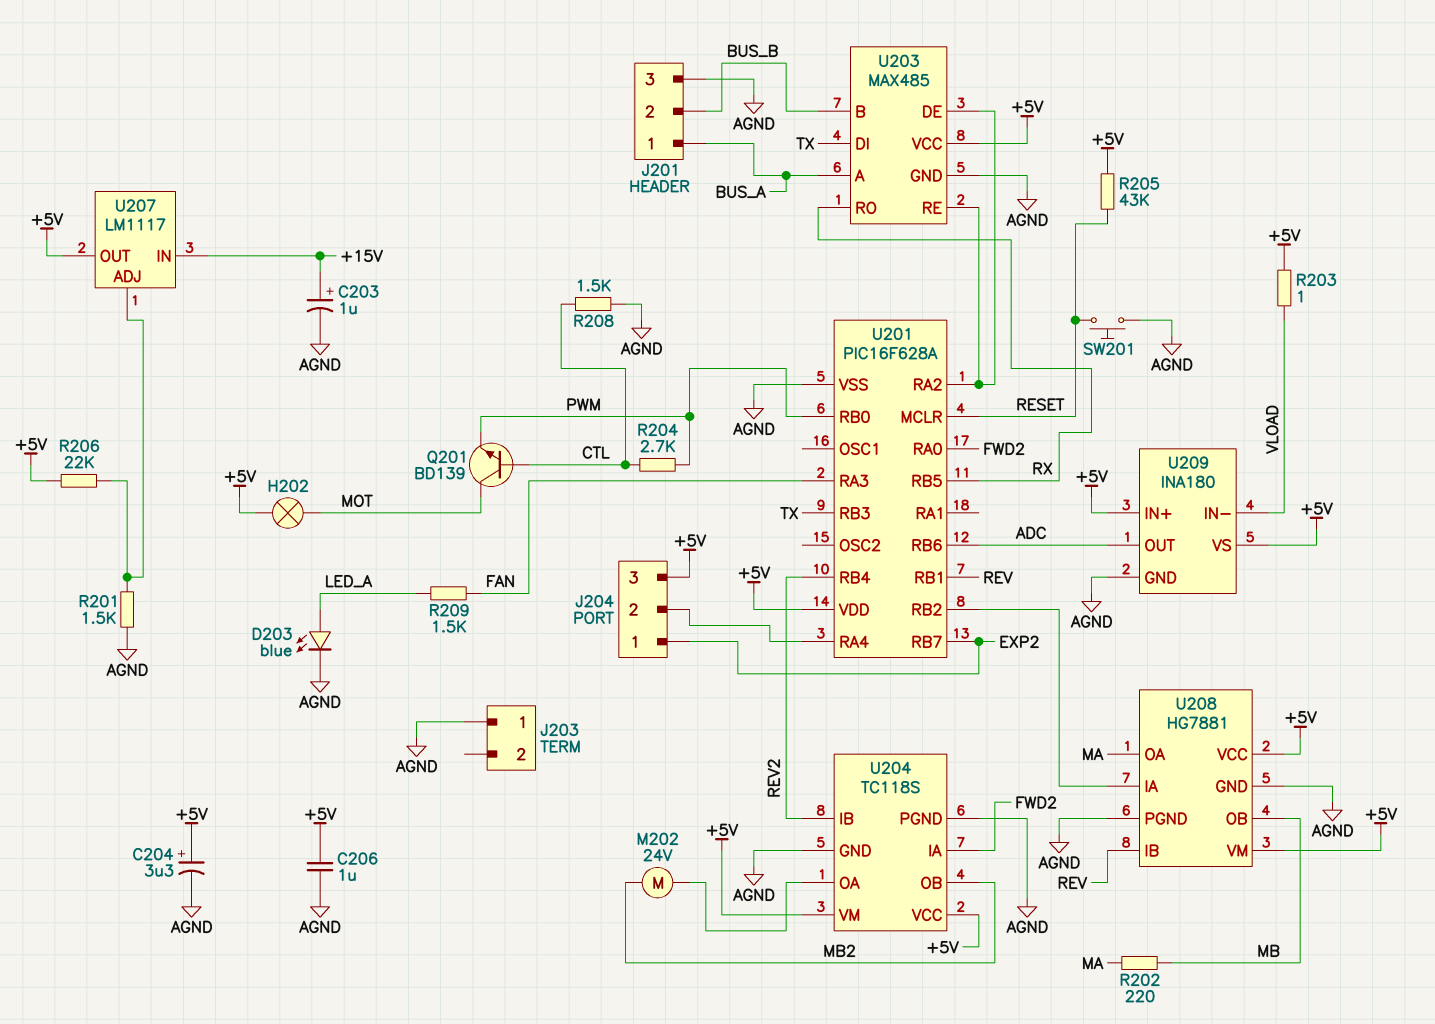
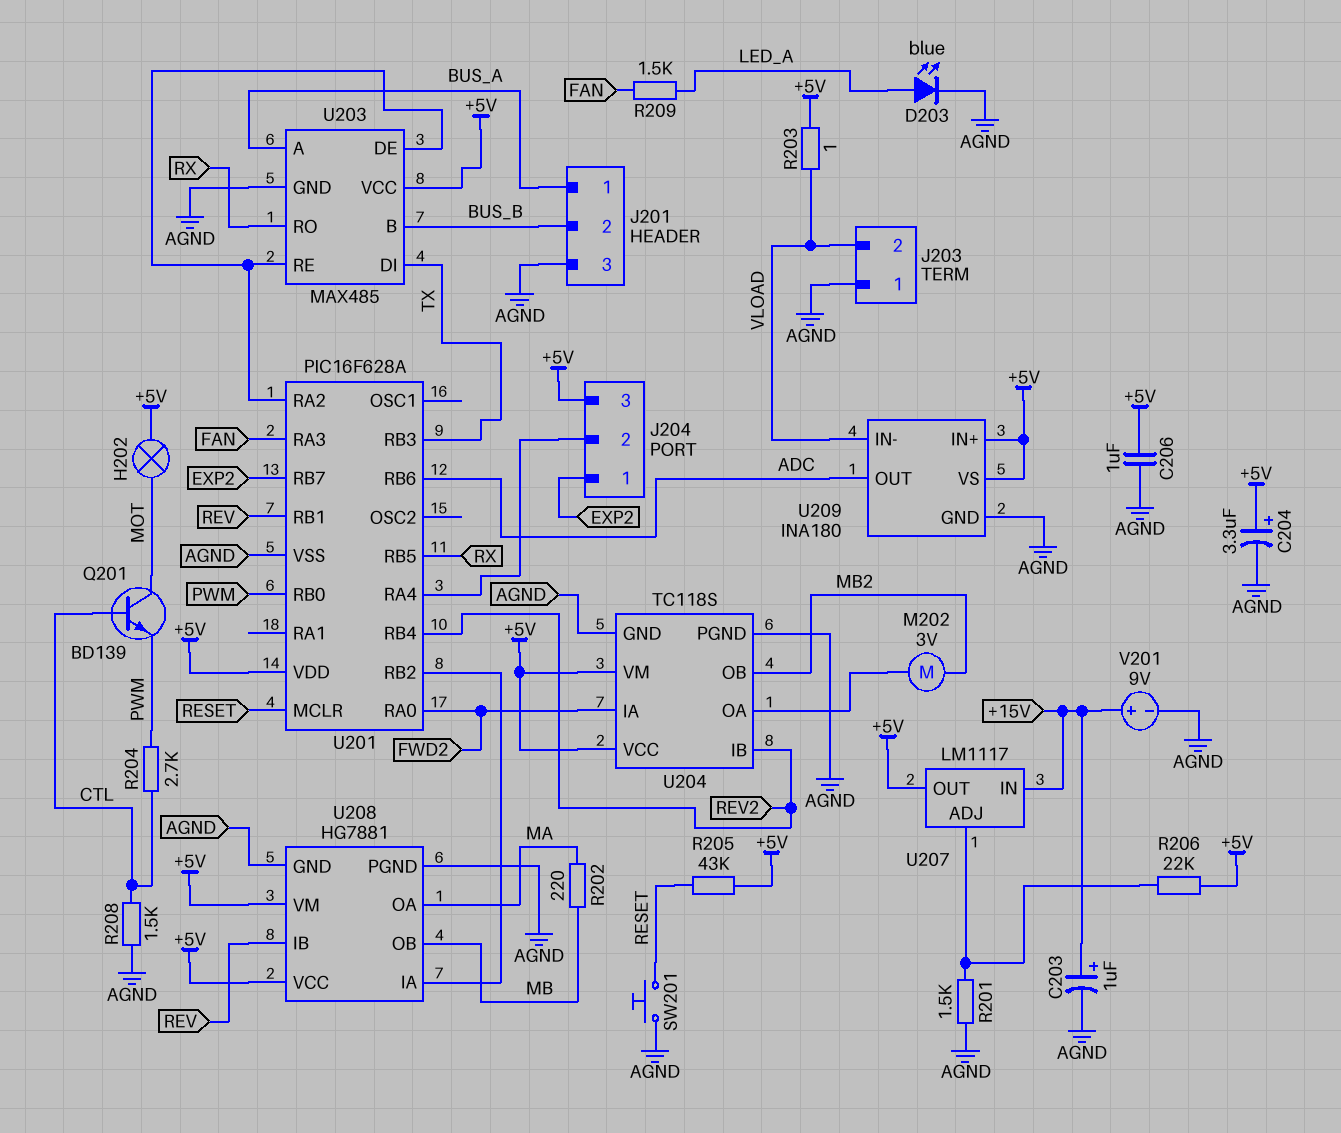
J203 pin 2: none -> VLOAD
M202: motor 24V (MB2, U204/OA) -> motor 3V (MB2, U204/OA)
V201: none -> 9V (plus +15V, minus AGND)

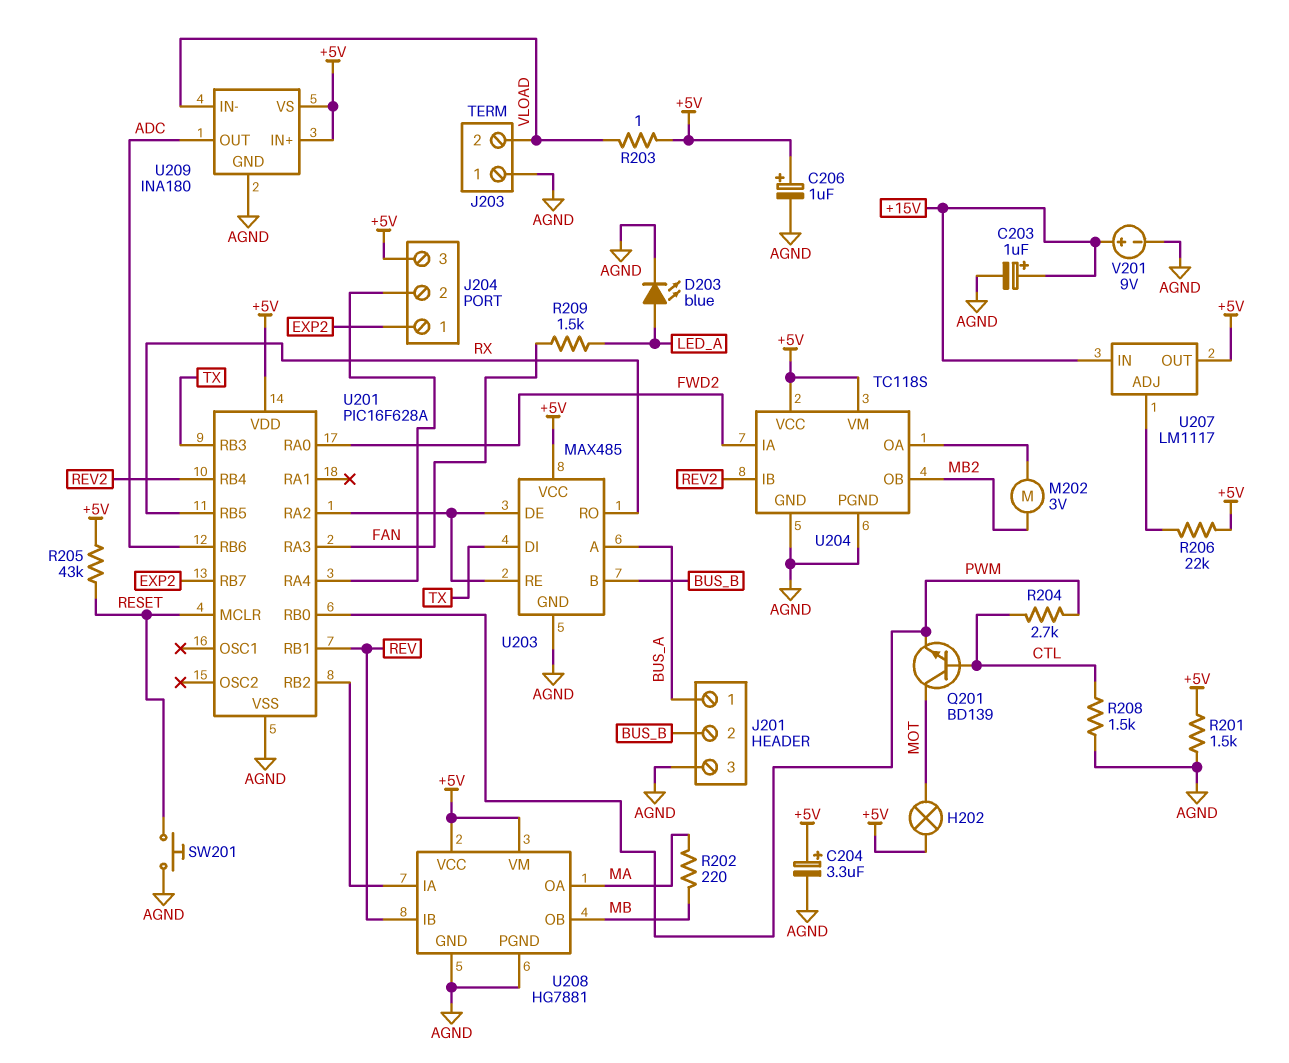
C206: 1uF (+5V, AGND) -> 1uF (plus +5V, minus AGND)
R201: 1.5k (AGND, U207/ADJ) -> 1.5k (+5V, AGND)

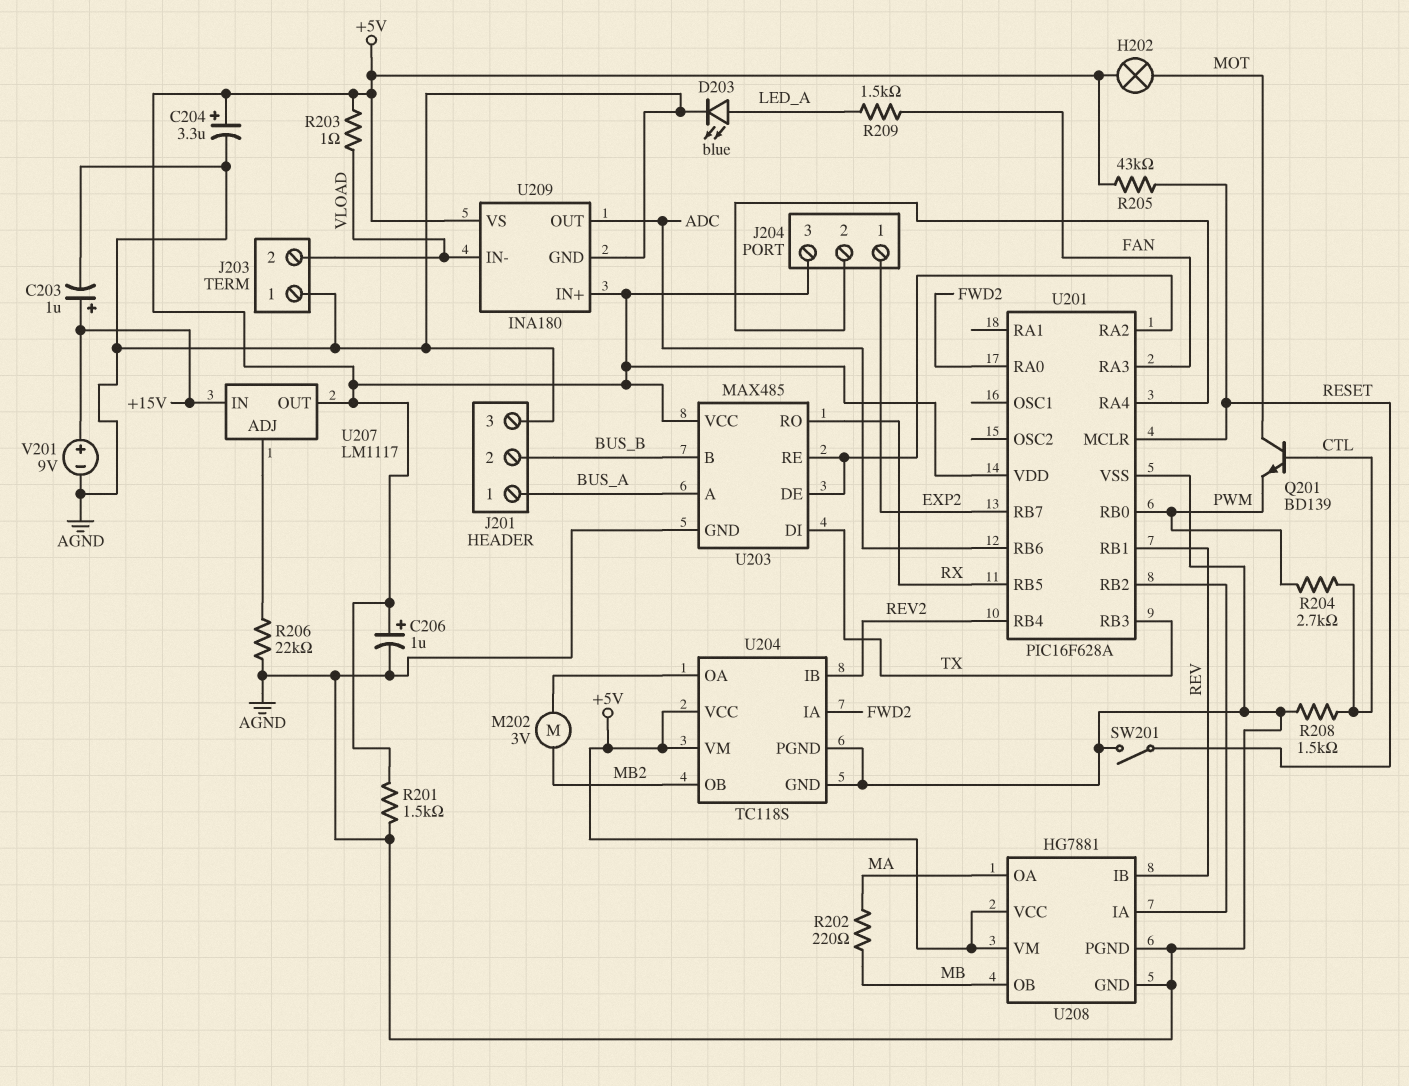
R206: 22k (+5V, U207/ADJ) -> 22k (AGND, U207/ADJ)
SW201: button (AGND, RESET) -> switch (AGND, RESET)

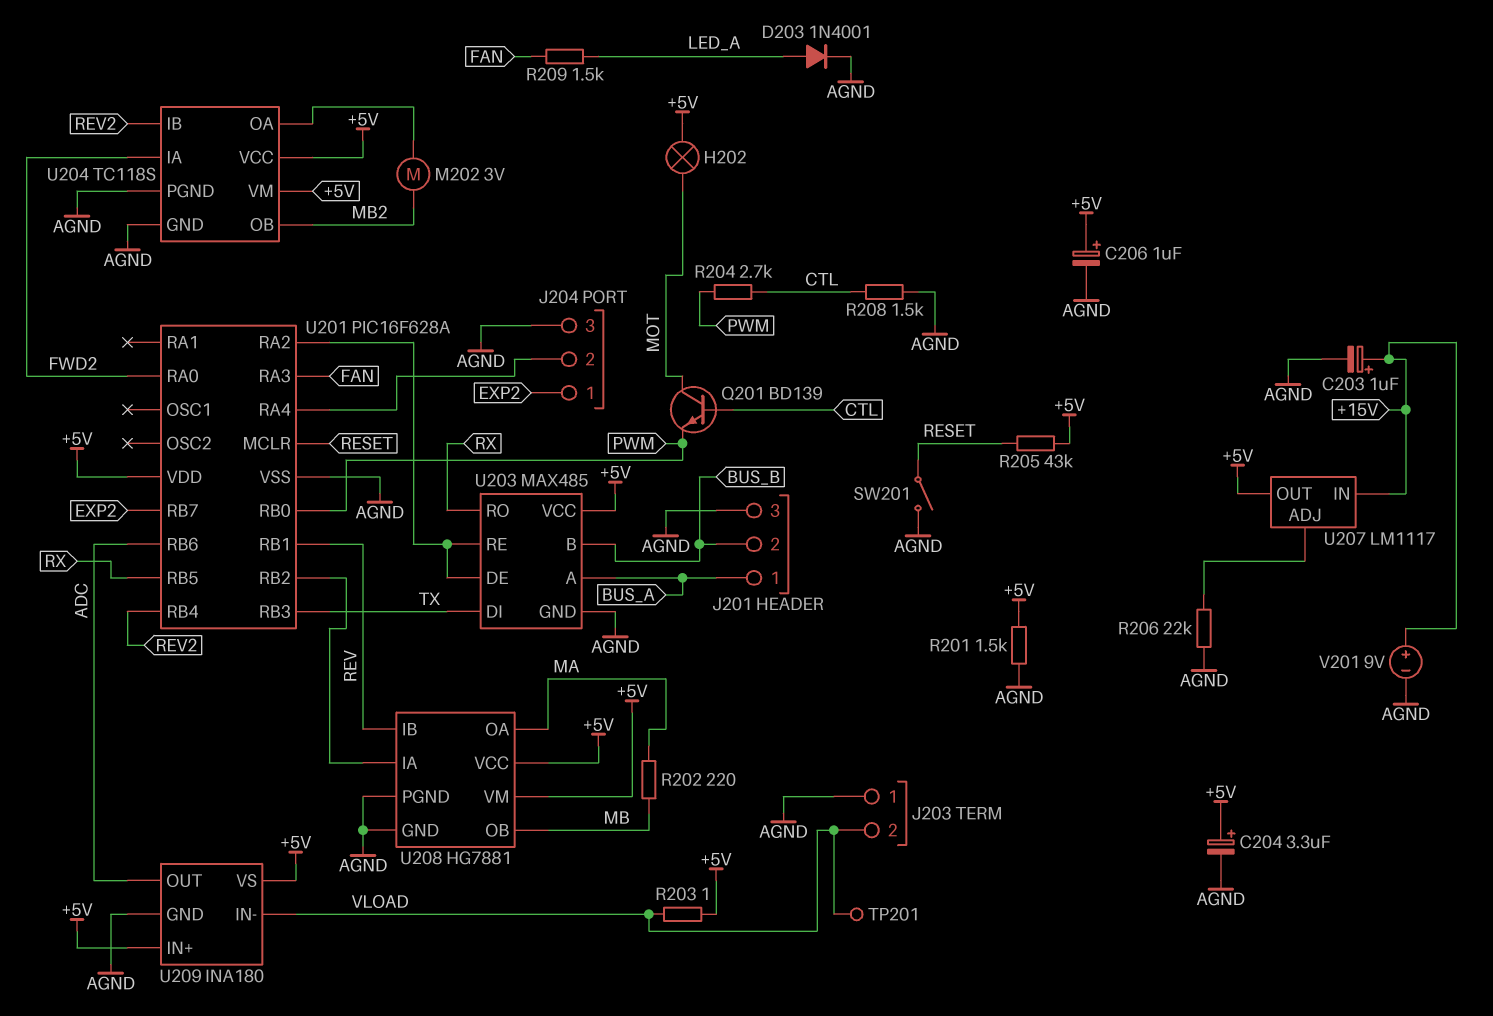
D203: LED blue (A LED_A, K AGND) -> diode 1N4001 (A LED_A, K AGND)
J204 pin 3: +5V -> AGND
TP201: none -> test point (VLOAD)

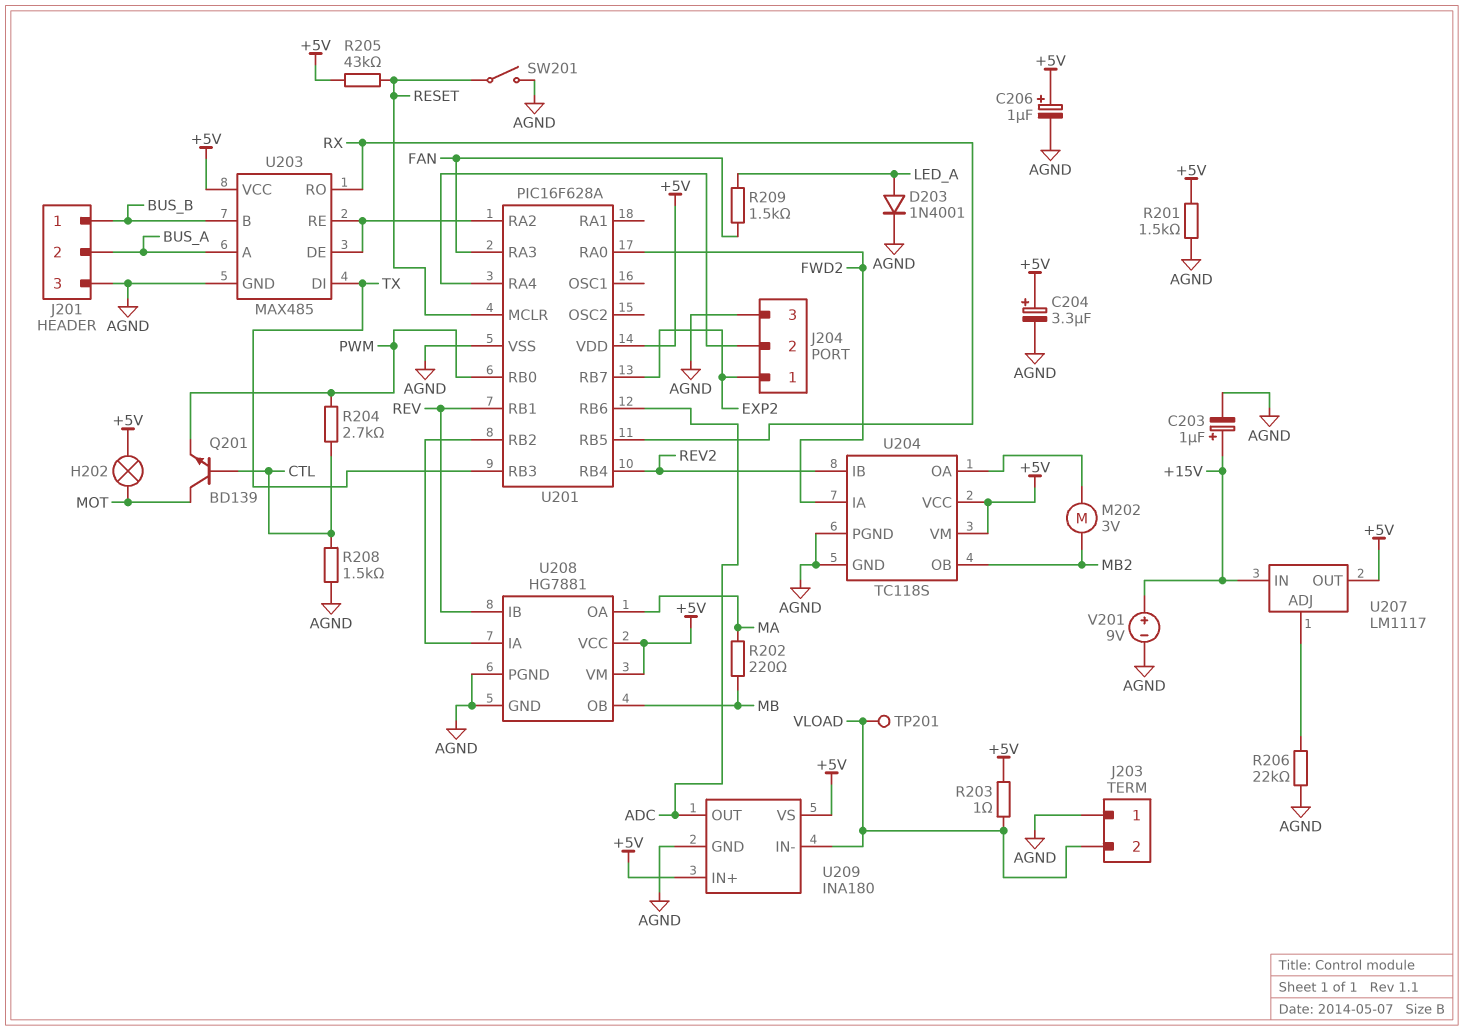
J201 pin 1: BUS_A -> BUS_B
J201 pin 2: BUS_B -> BUS_A

